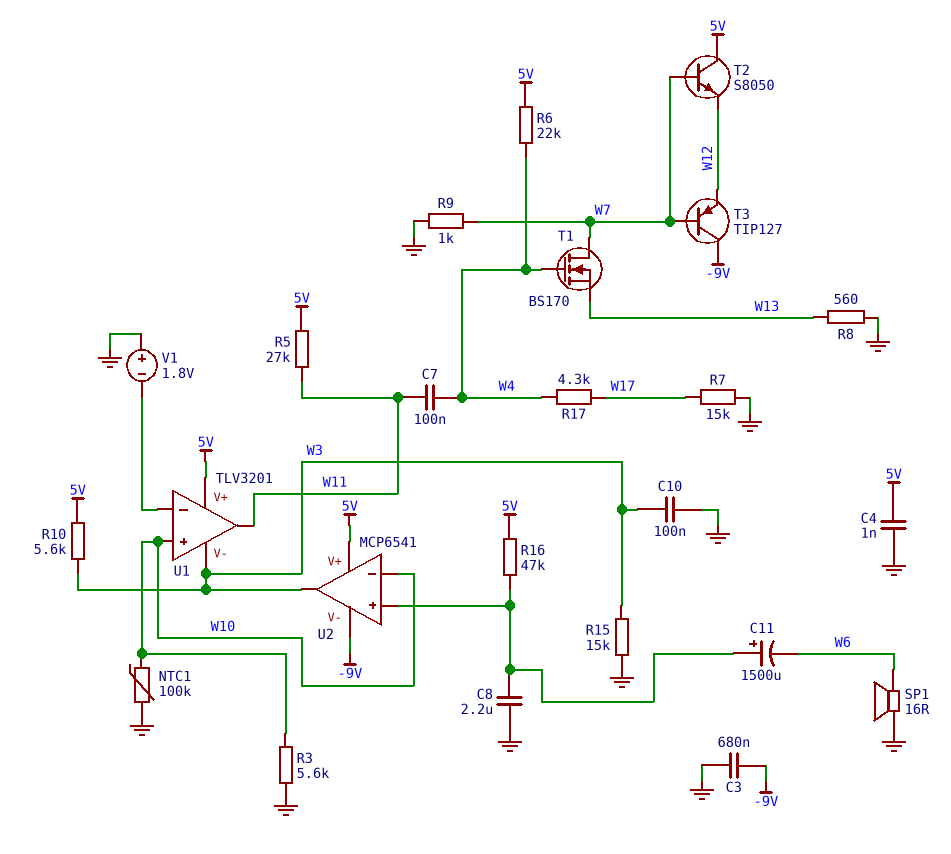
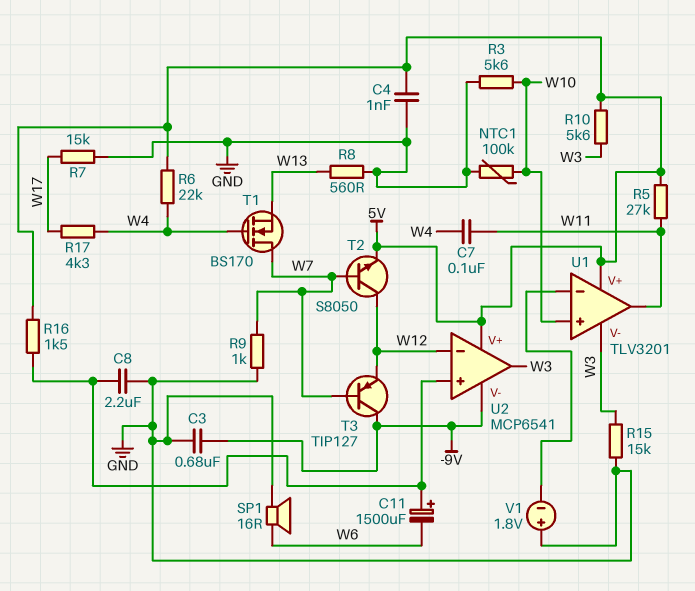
C10: 100nF (GND, W3) -> none
R16: 47k (5V, U2/in+) -> 1.5k (5V, U2/in+)
T2: NPN S8050 (B W7, C 5V, E W12) -> NPN S8050 (B W7, C W12, E 5V)
U2 pin in-: W10 -> W12

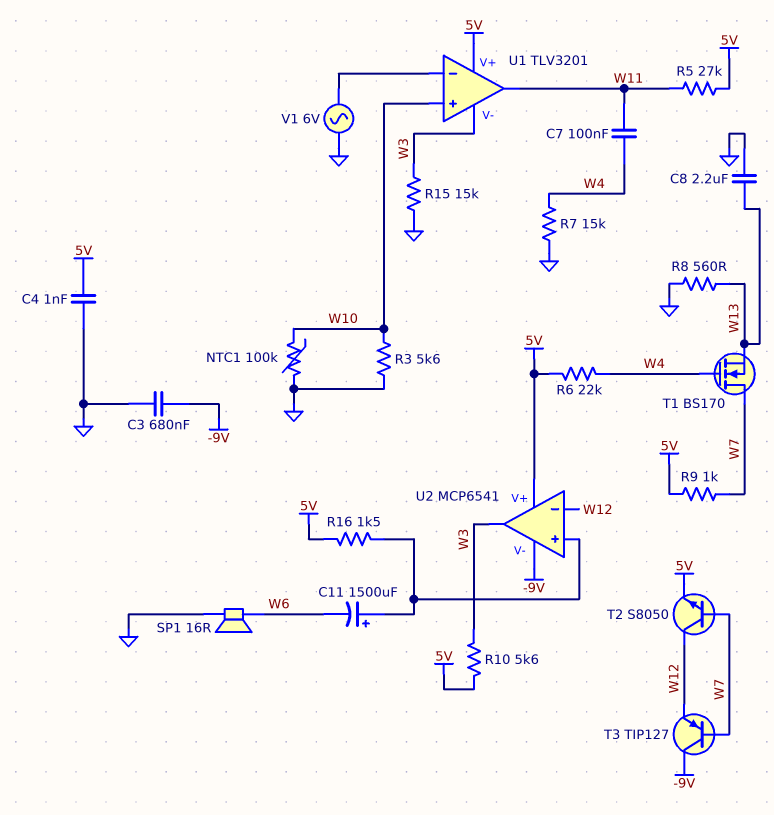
C8: 2.2uF (GND, U2/in+) -> 2.2uF (GND, W13)
R7: 15k (GND, W17) -> 15k (GND, W4)
R9: 1k (GND, W7) -> 1k (5V, W7)
R17: 4.3k (W4, W17) -> none
V1: 1.8V (plus GND, minus U1/in-) -> AC 6V (GND, U1/in-)

